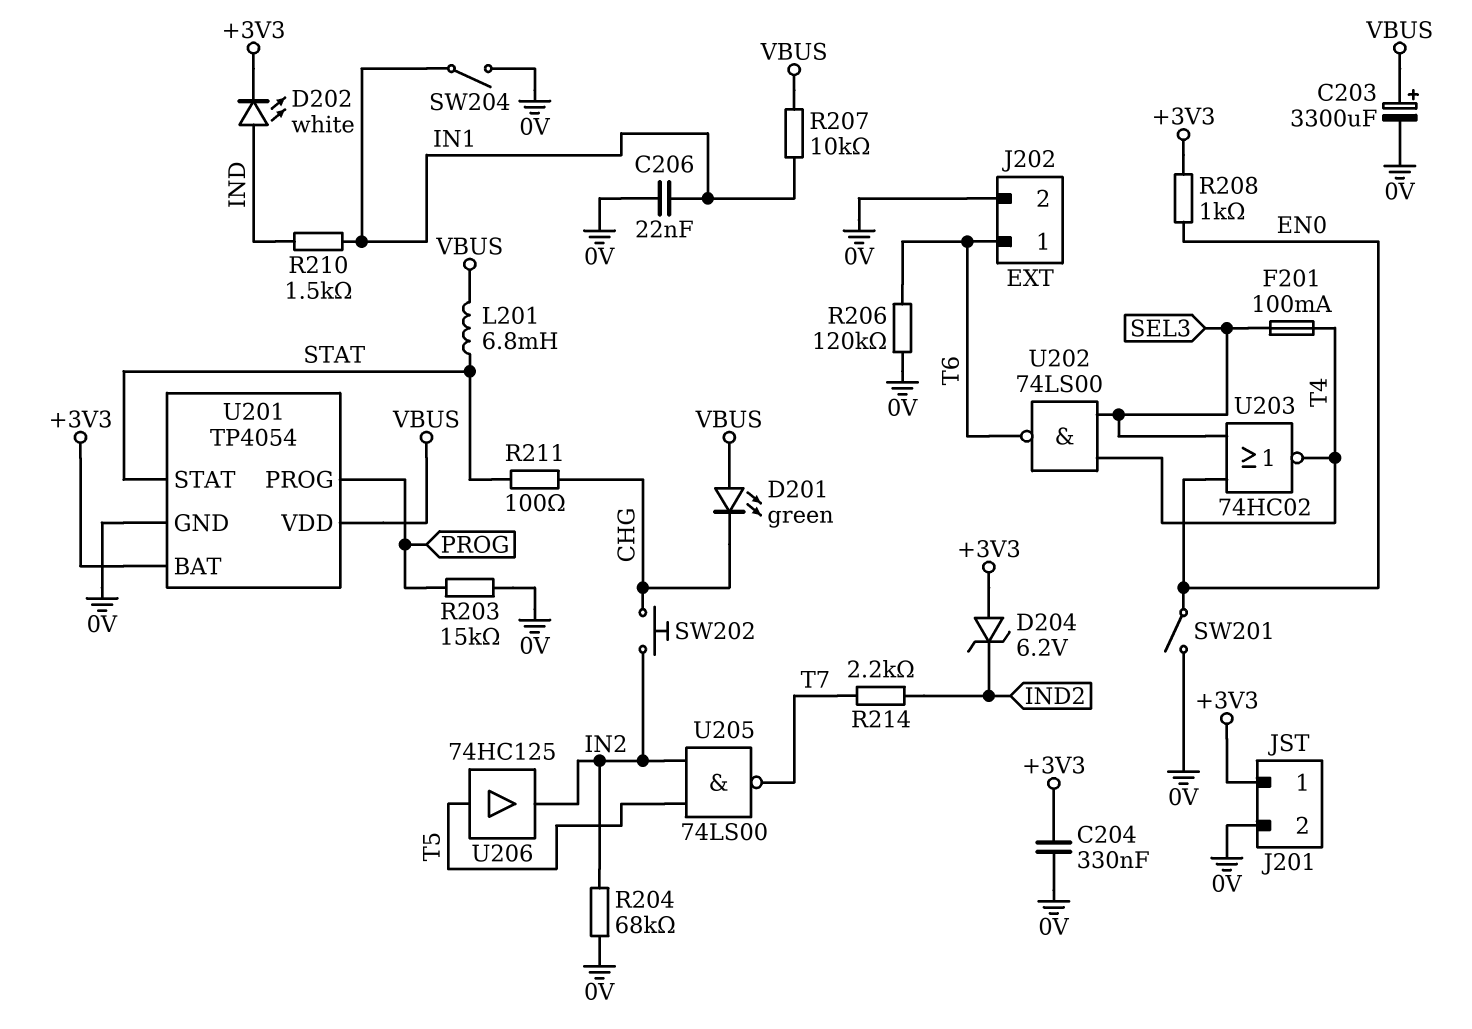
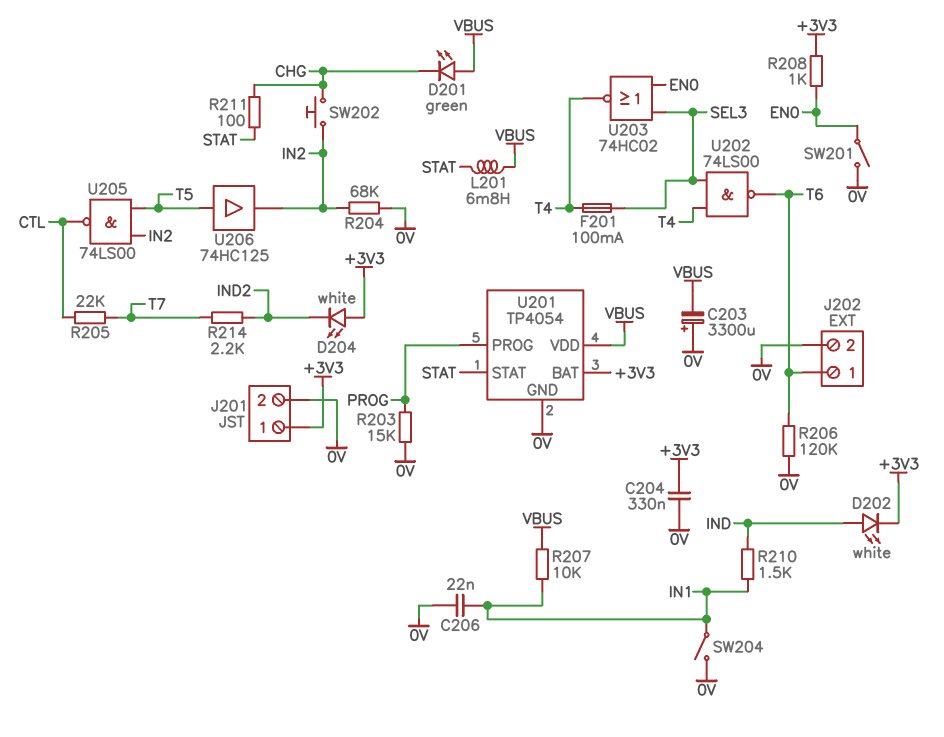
C203: 3300uF (plus VBUS, minus 0V) -> 3300uF (plus 0V, minus VBUS)
D204: zener 6.2V (A +3V3, K IND2) -> LED white (A +3V3, K IND2)
R205: none -> 22k (CTL, T7)
U205: NAND 74LS00 (in IN2, in T5, out T7) -> NAND 74LS00 (in IN2, in T5, out CTL)

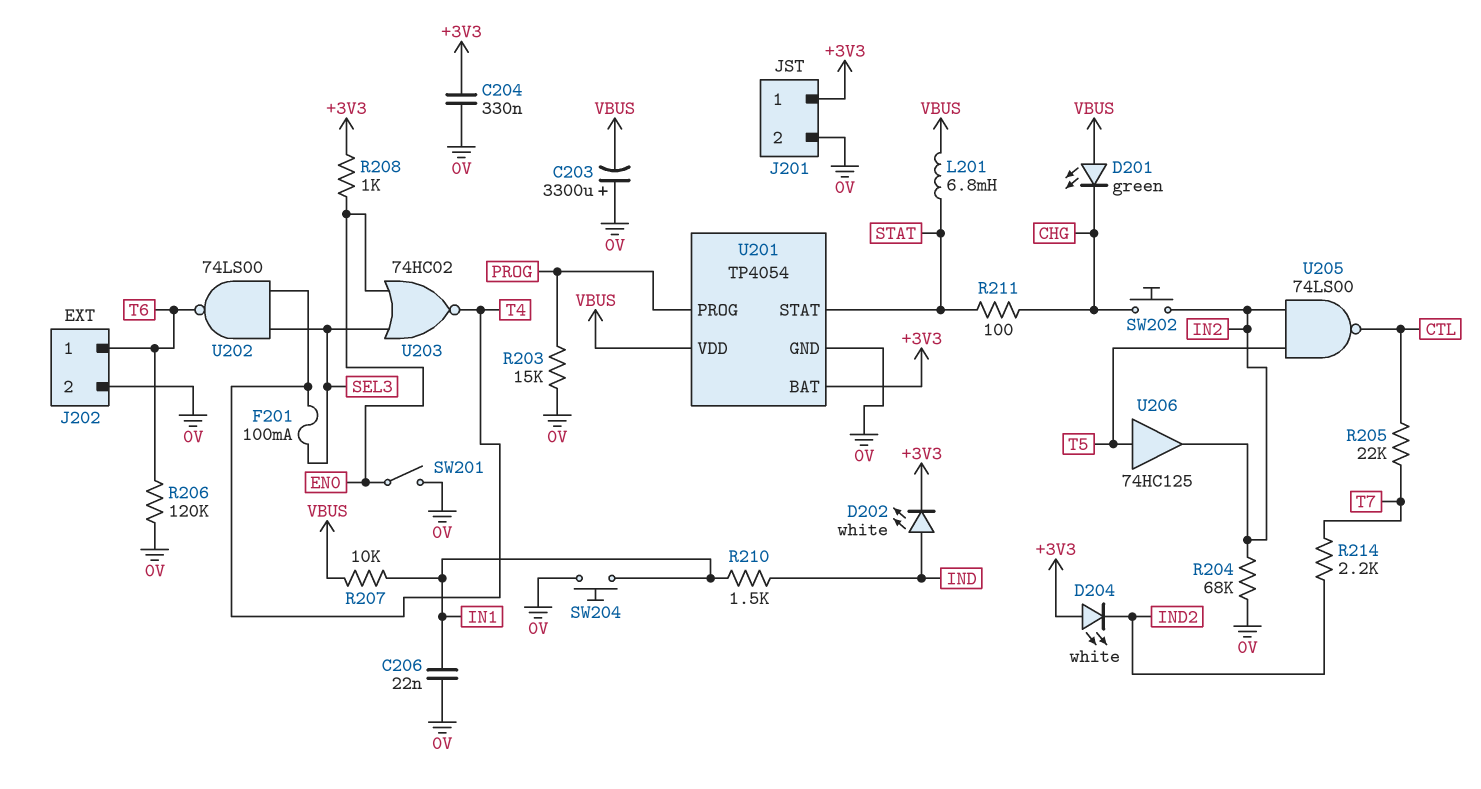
SW204: switch (0V, IN1) -> button (0V, IN1)

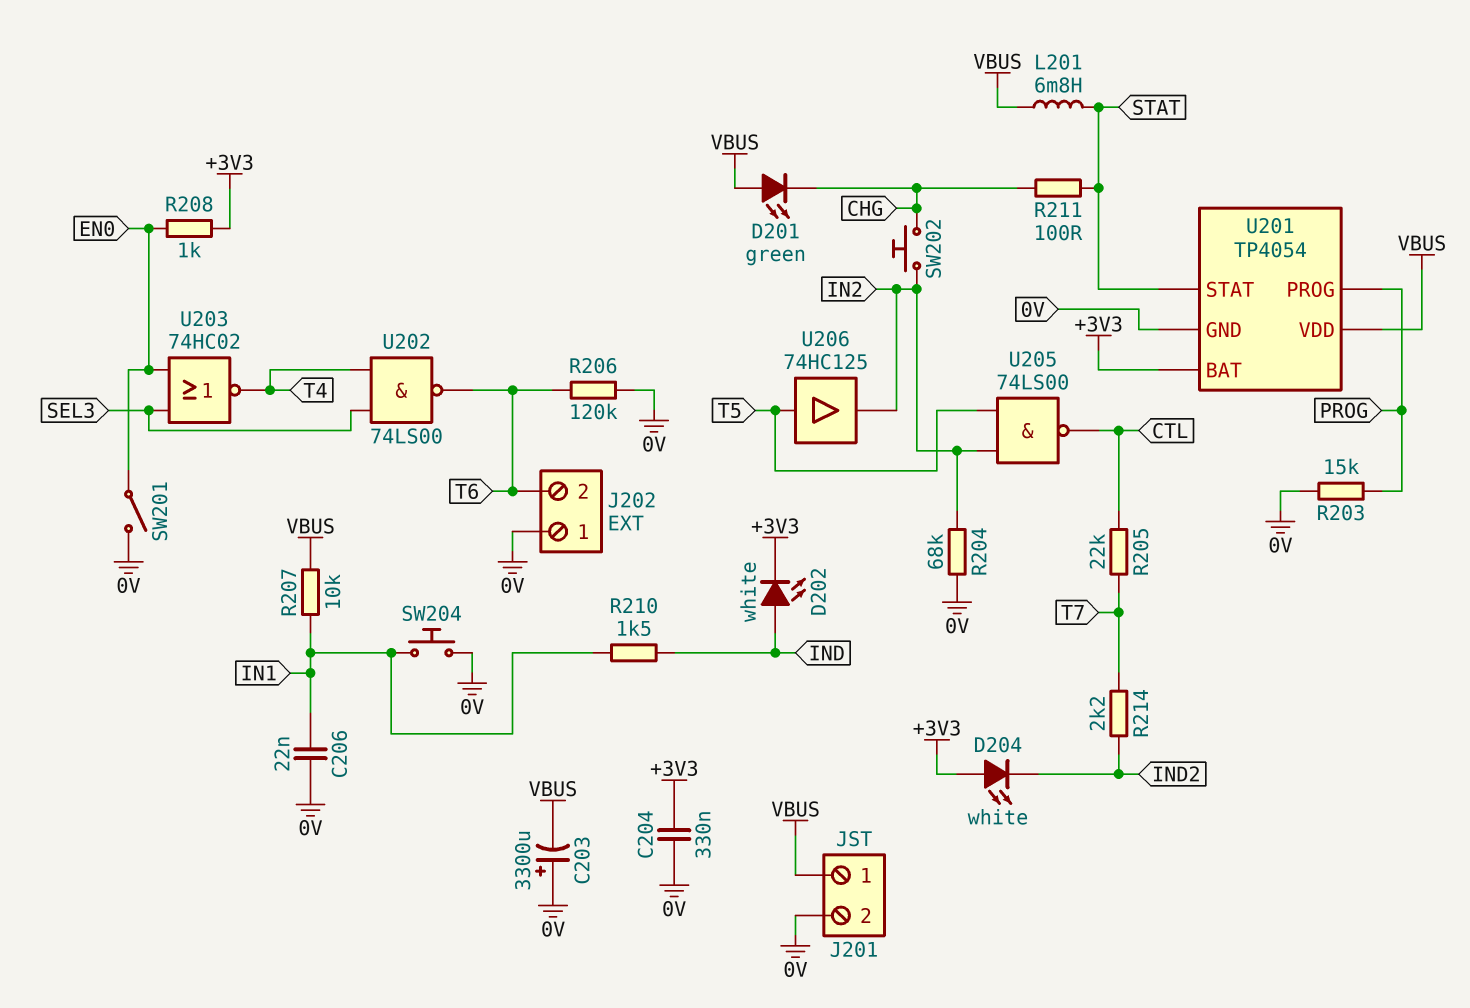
F201: 100mA (SEL3, T4) -> none
J201 pin 1: +3V3 -> VBUS
J202 pin 1: T6 -> 0V
J202 pin 2: 0V -> T6

